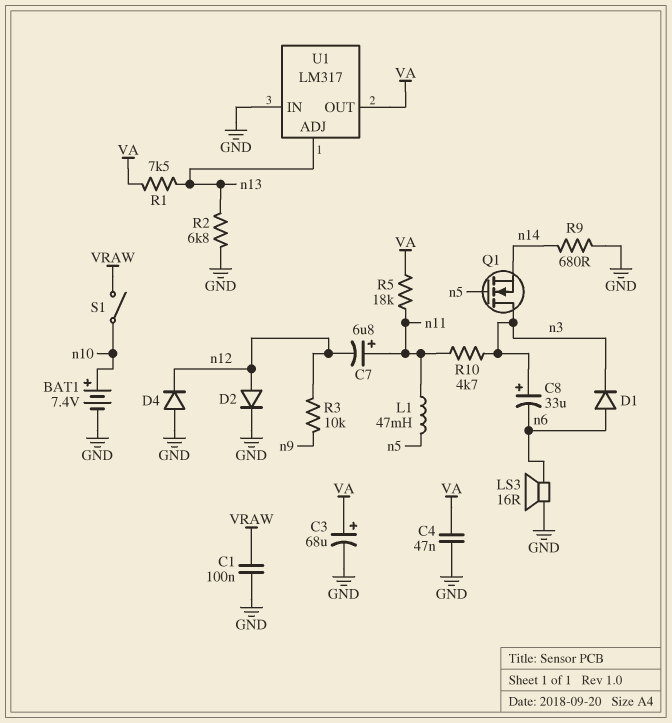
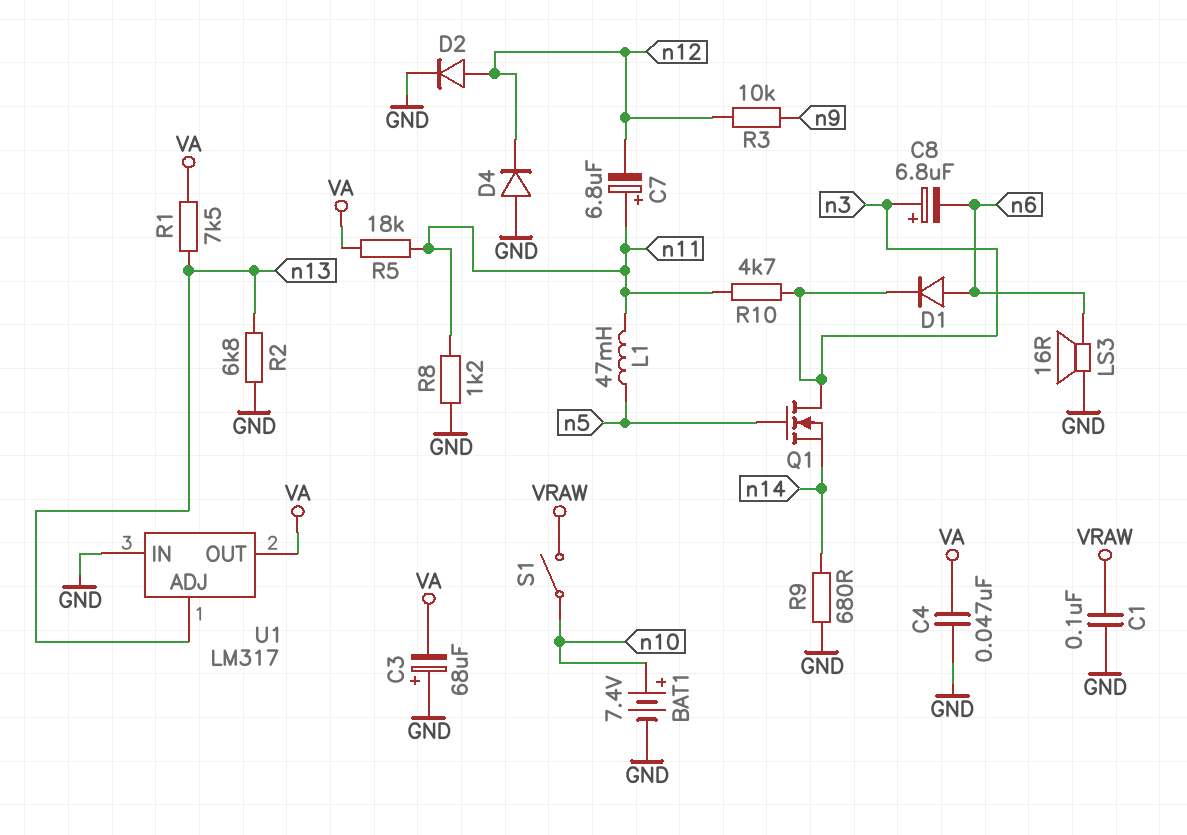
C3: 68uF (plus VA, minus GND) -> 68uF (plus GND, minus VA)
C8: 33uF (plus n3, minus n6) -> 6.8uF (plus n3, minus n6)
R8: none -> 1.2k (GND, n11)

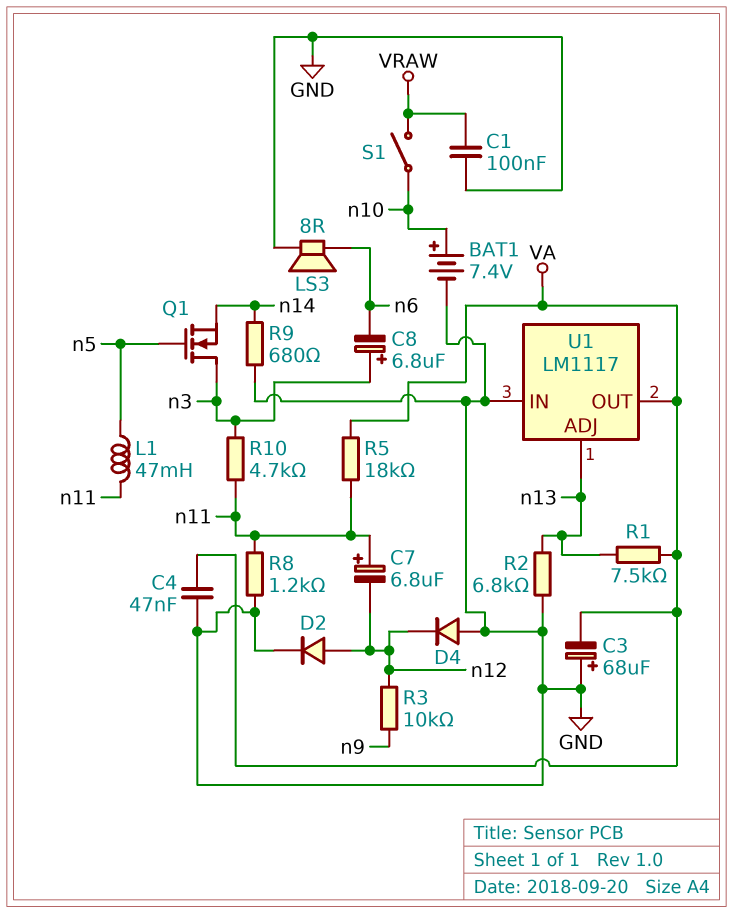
D1: diode (A n6, K n3) -> none
LS3: speaker 16R (GND, n6) -> speaker 8R (GND, n6)
U1: LM317 -> LM1117

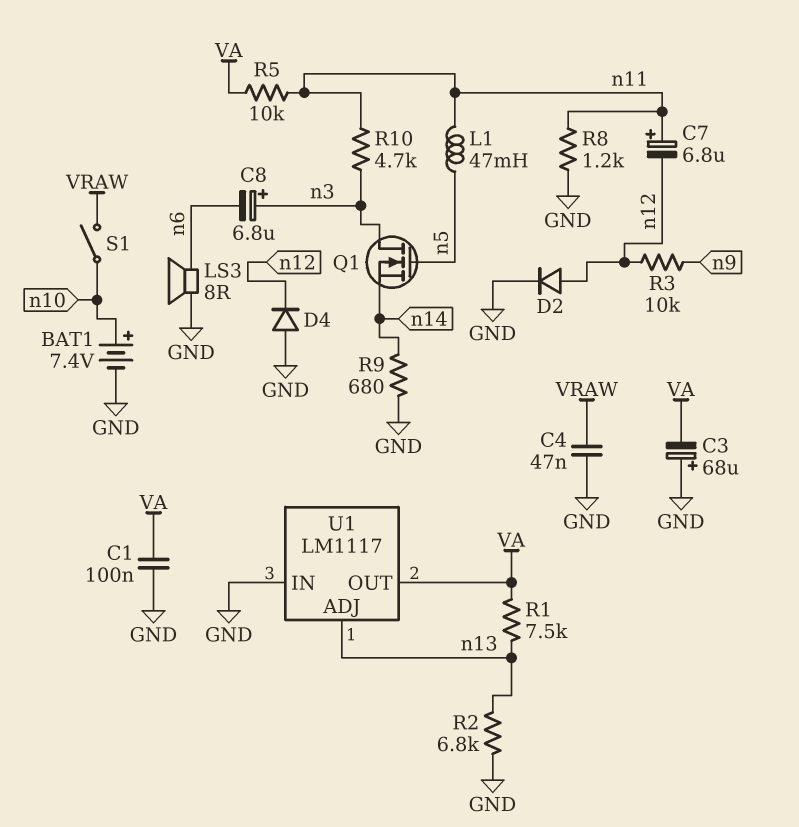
C1: 100nF (GND, VRAW) -> 100nF (GND, VA)
C4: 47nF (GND, VA) -> 47nF (GND, VRAW)
R5: 18k (VA, n11) -> 10k (VA, n11)

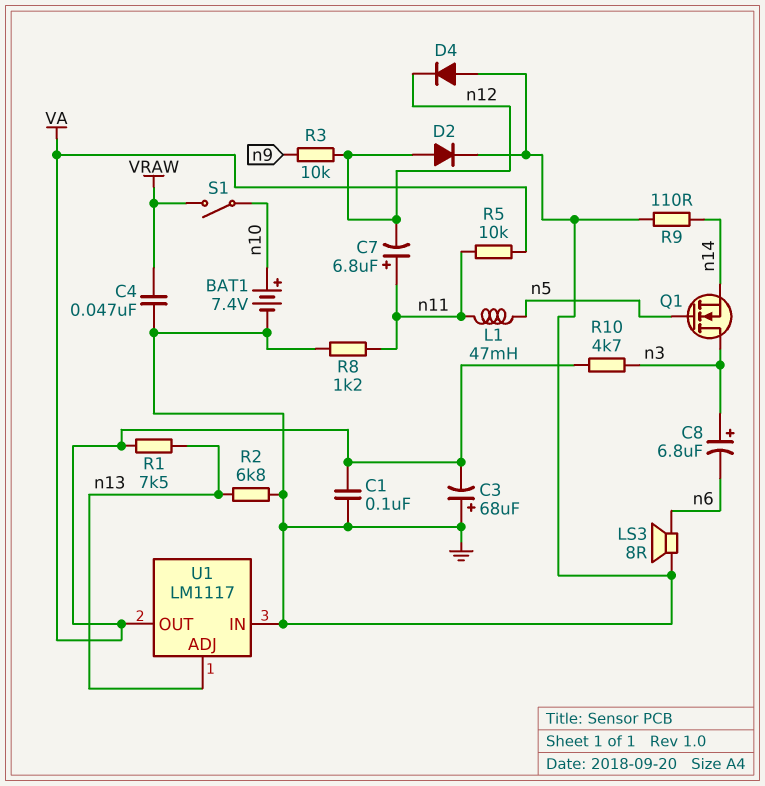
R9: 680 (GND, n14) -> 110 (GND, n14)
R10: 4.7k (n3, n11) -> 4.7k (VA, n3)

